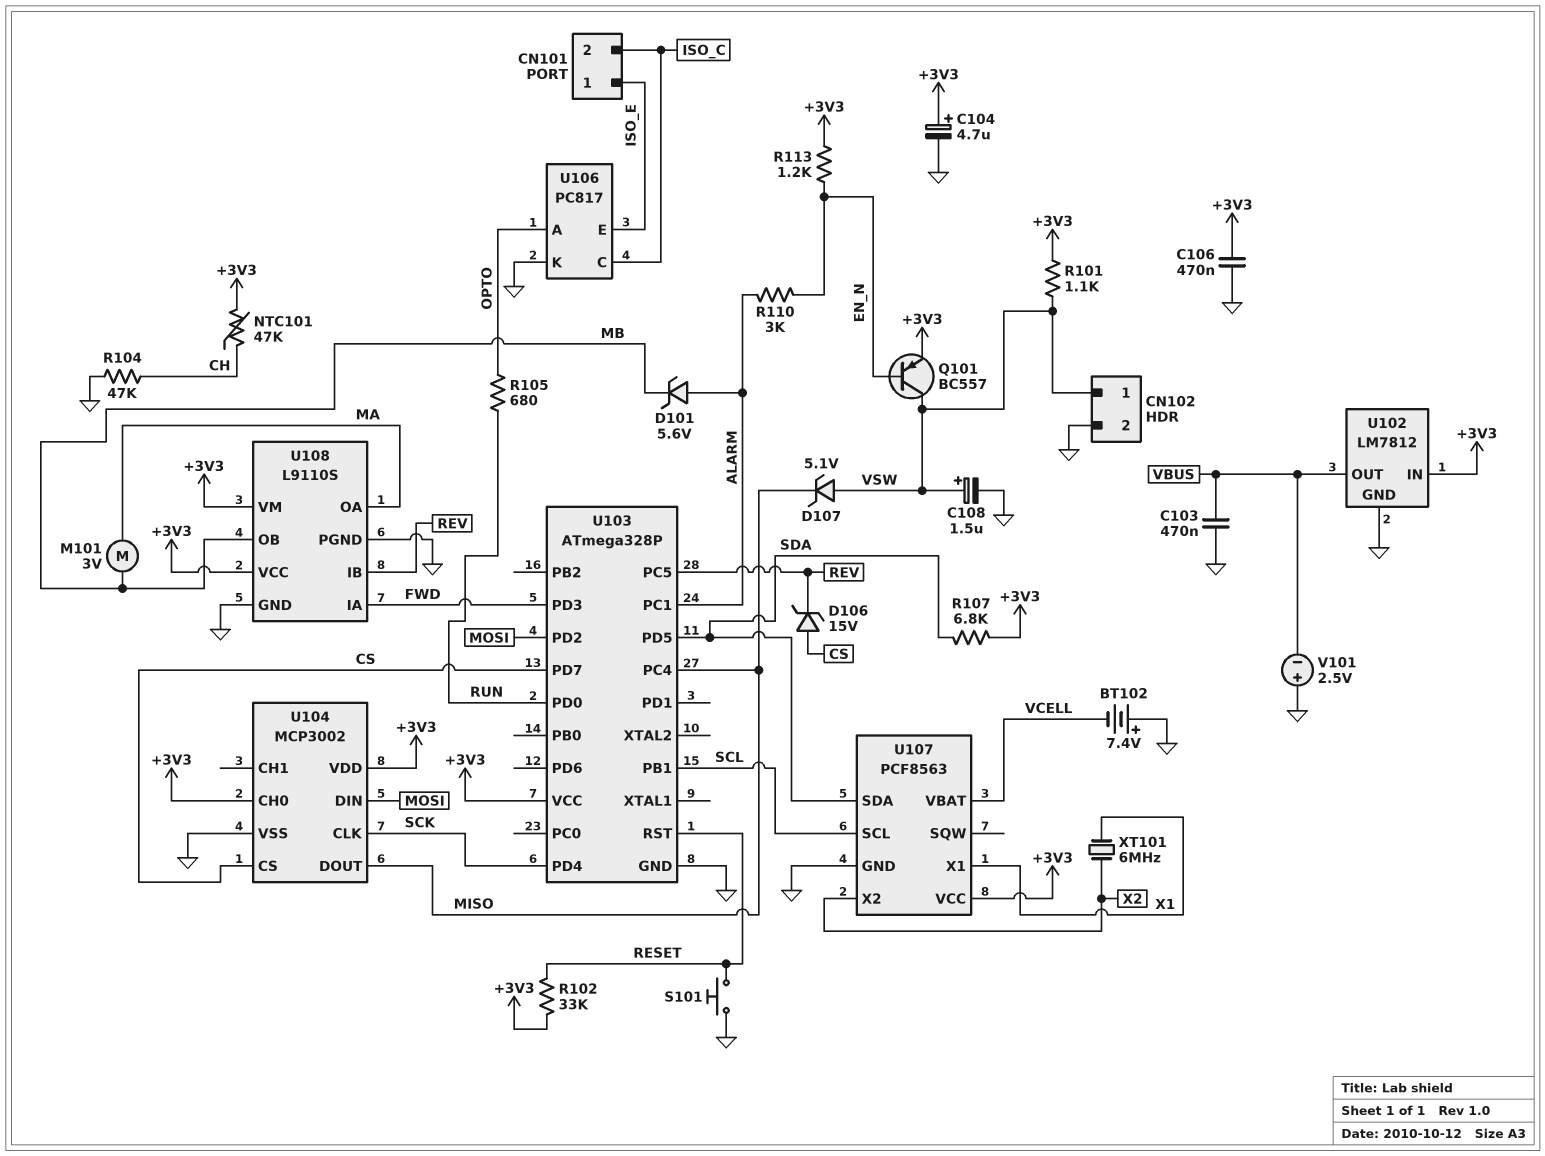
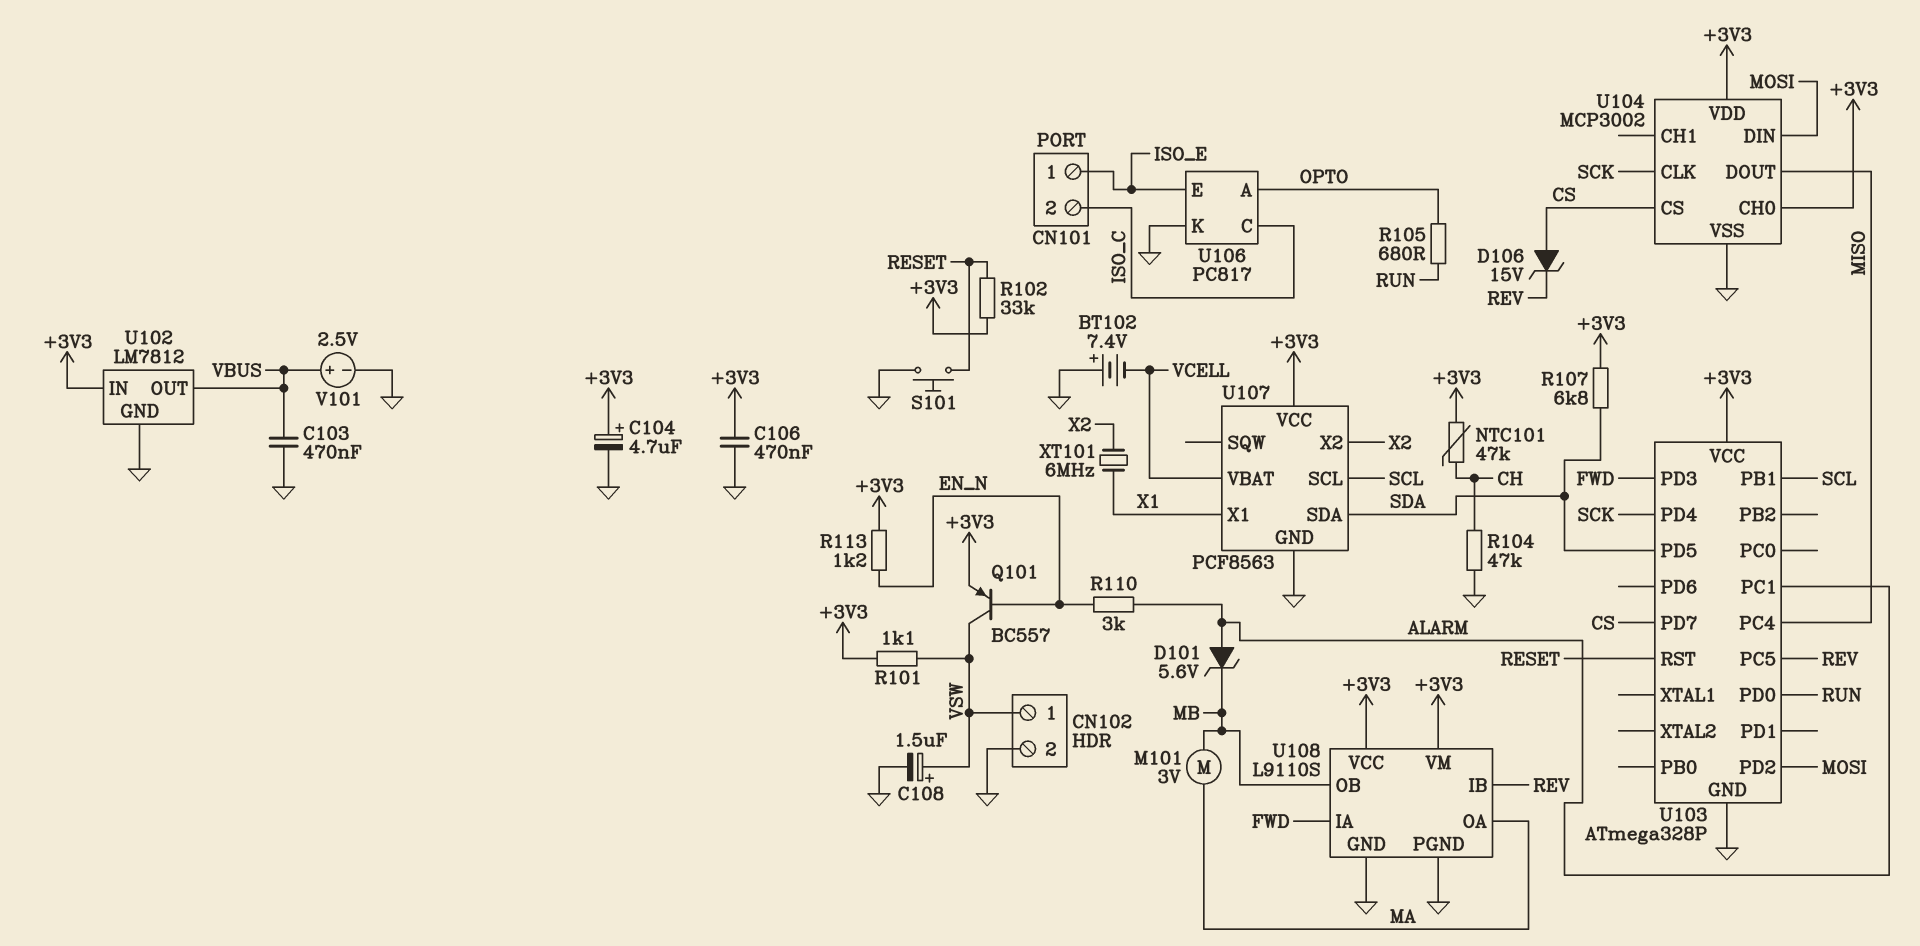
D107: zener 5.1V (A VSW, K MISO) -> none
V101: 2.5V (plus GND, minus VBUS) -> 2.5V (plus VBUS, minus GND)

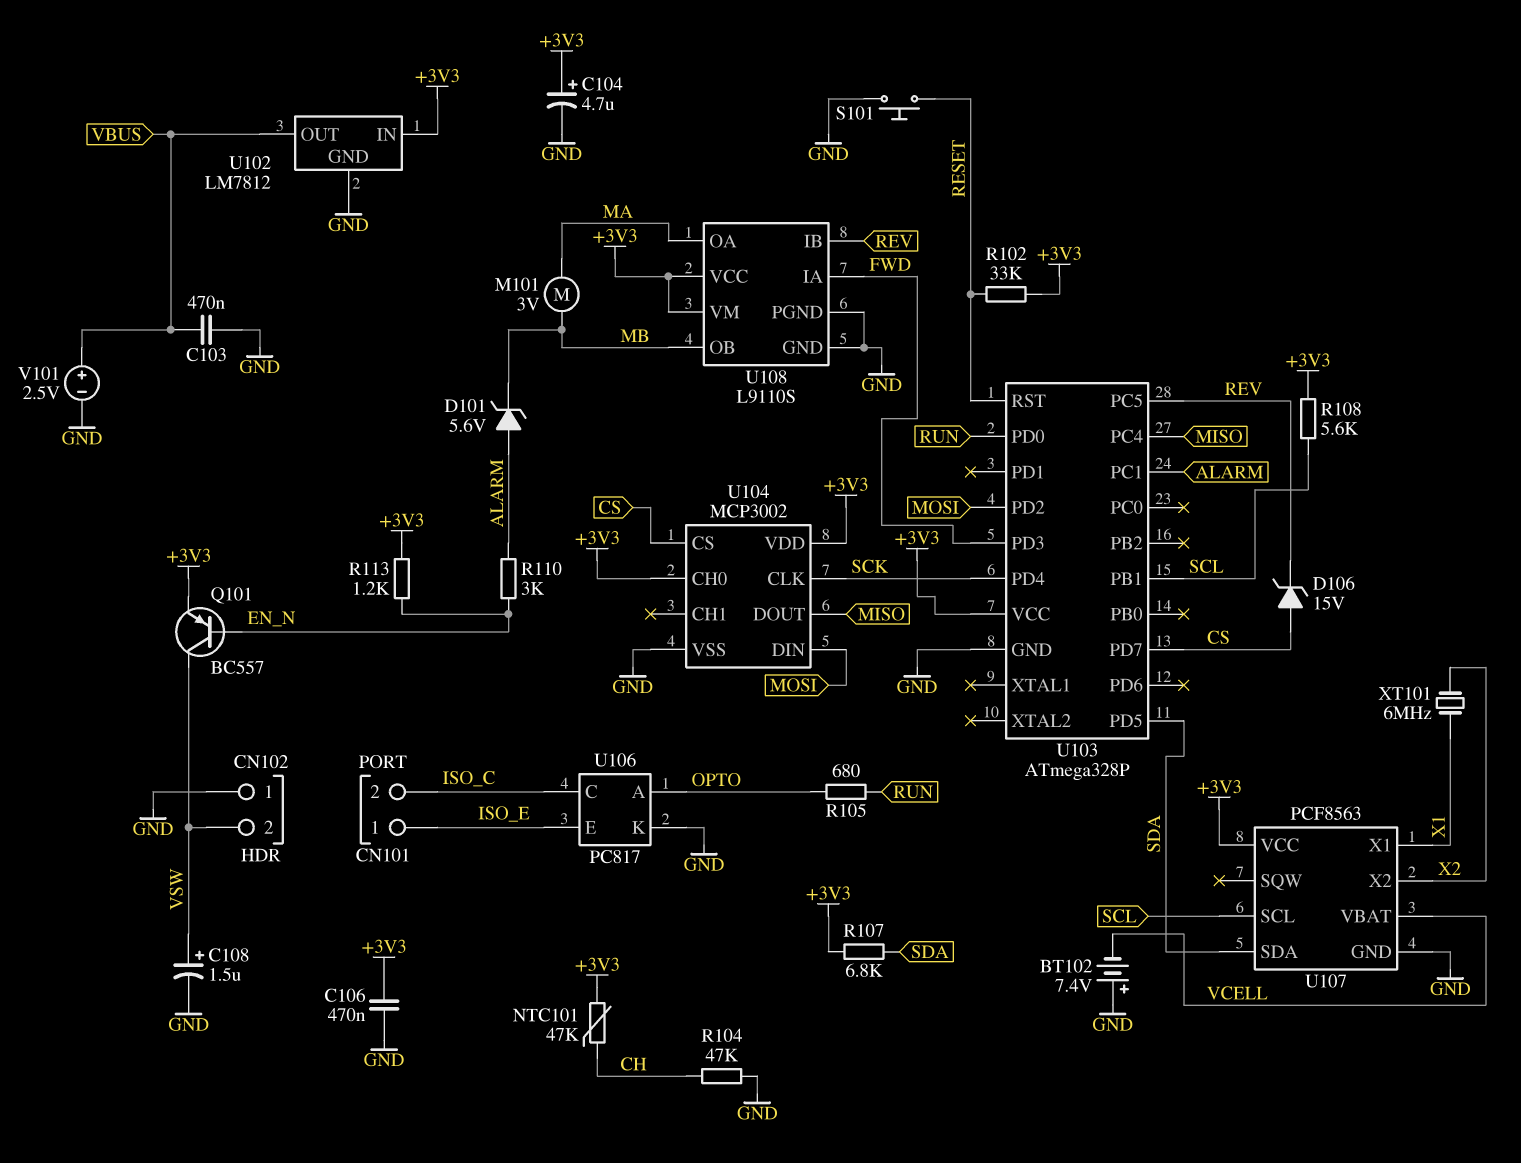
CN102 pin 1: VSW -> GND
CN102 pin 2: GND -> VSW
R101: 1.1k (+3V3, VSW) -> none
R108: none -> 5.6k (+3V3, SCL)

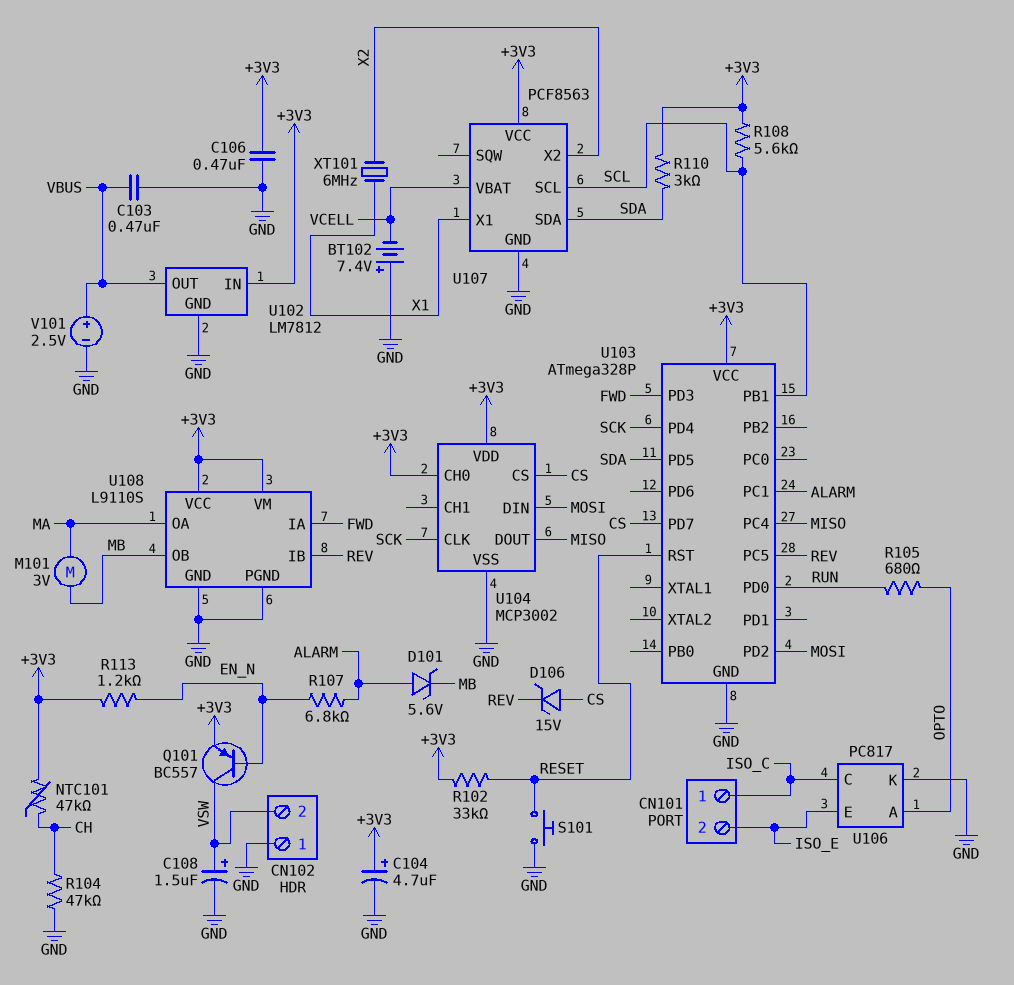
CN101 pin 1: ISO_E -> ISO_C
CN101 pin 2: ISO_C -> ISO_E
R107: 6.8k (+3V3, SDA) -> 6.8k (ALARM, EN_N)
R110: 3k (ALARM, EN_N) -> 3k (+3V3, SDA)

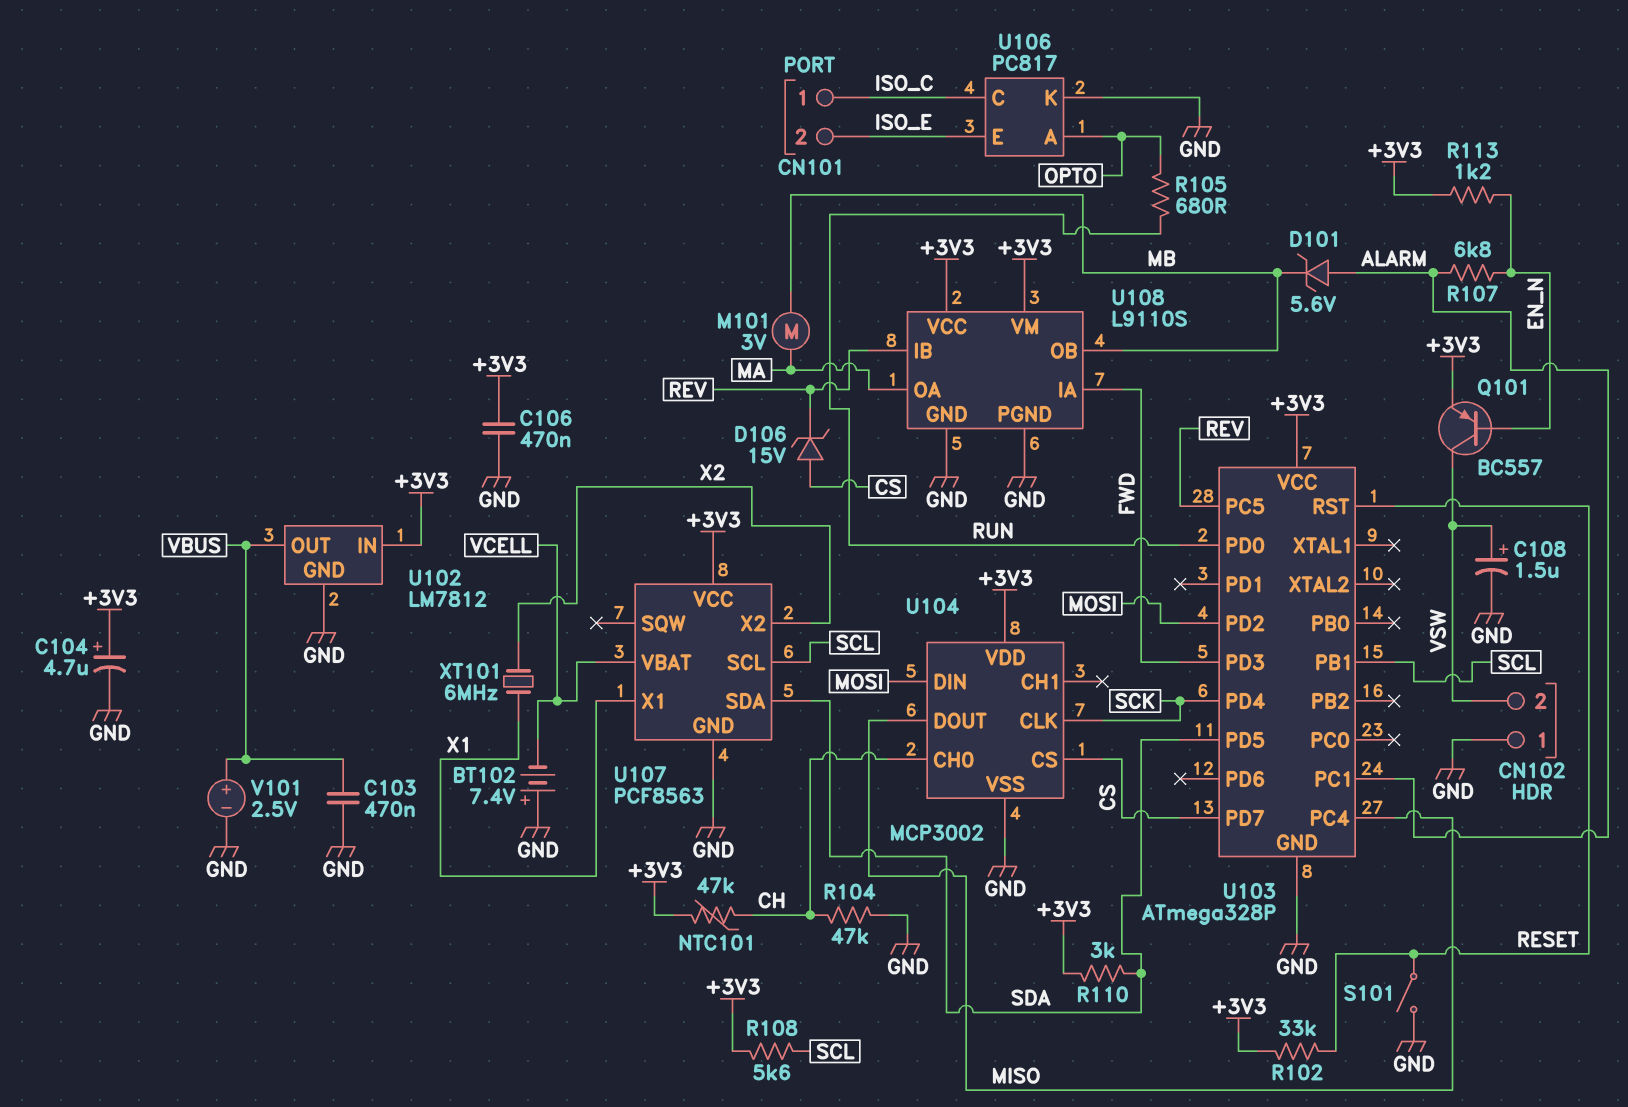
S101: button (GND, RESET) -> switch (GND, RESET)
U104 pin CH0: +3V3 -> CH

